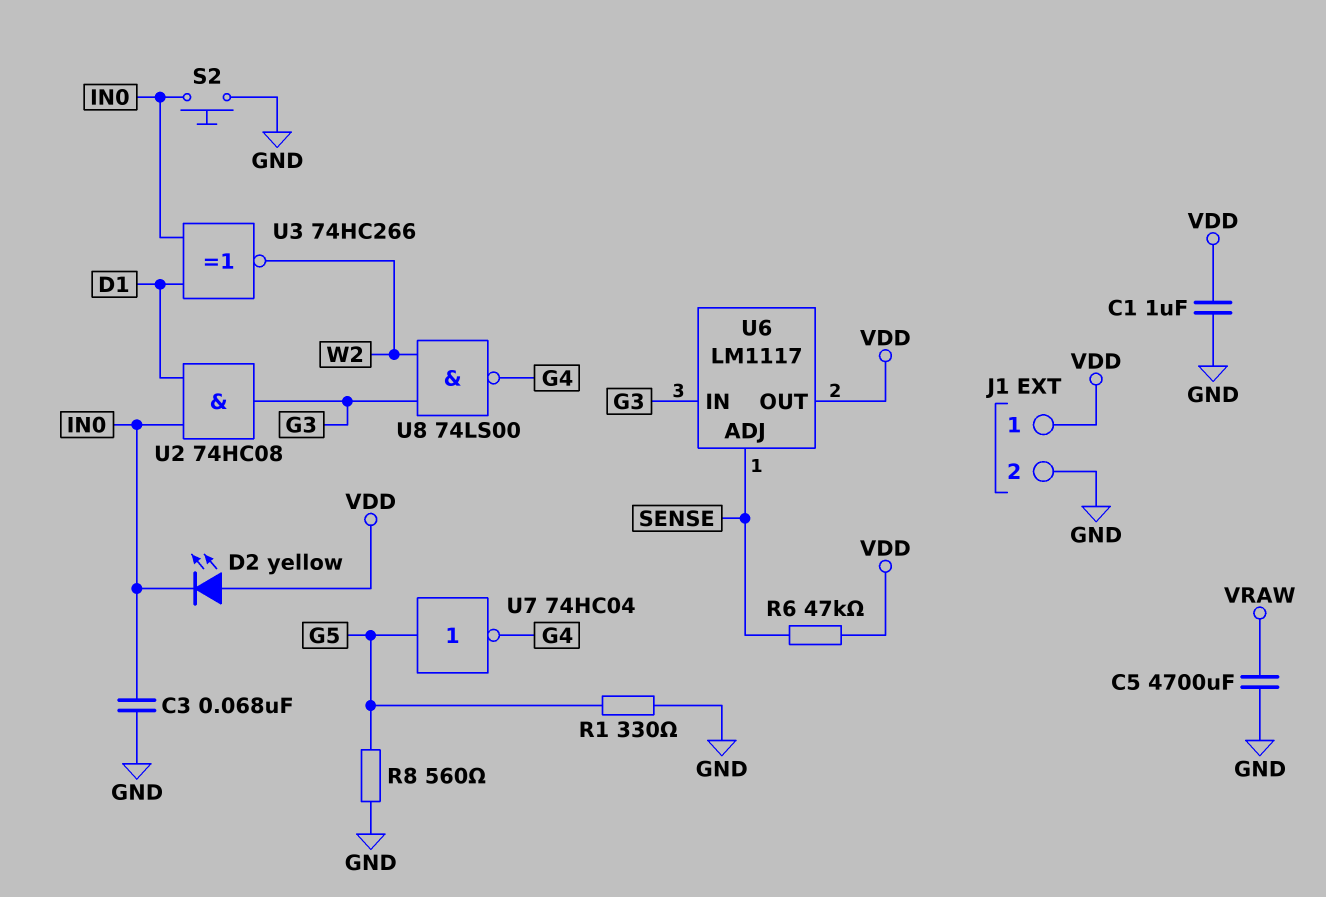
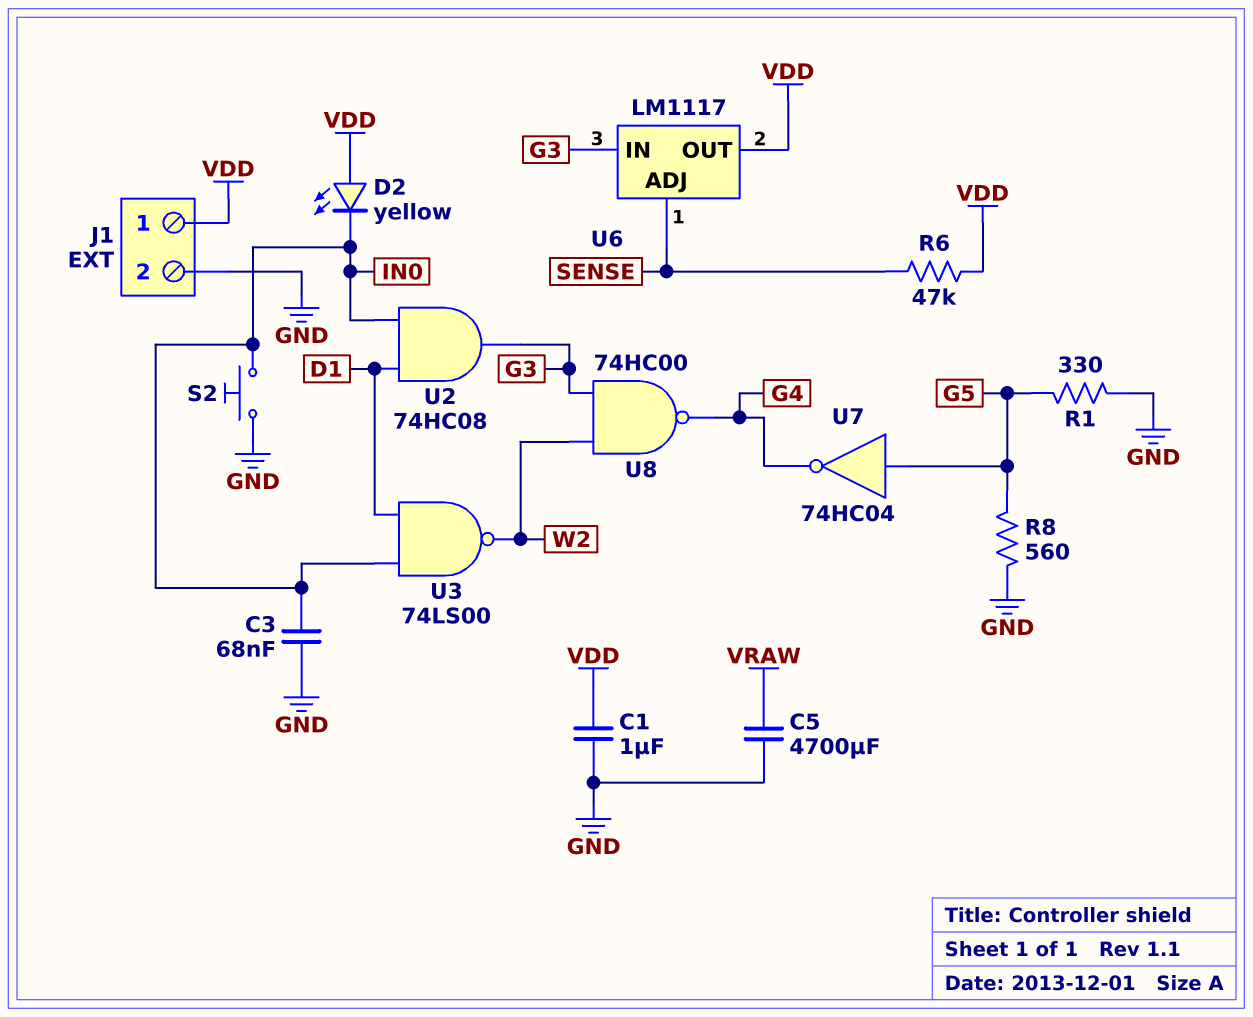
U3: XNOR 74HC266 (in D1, in IN0, out W2) -> NAND 74LS00 (in D1, in IN0, out W2)
U8: NAND 74LS00 (in G3, in W2, out G4) -> NAND 74HC00 (in G3, in W2, out G4)

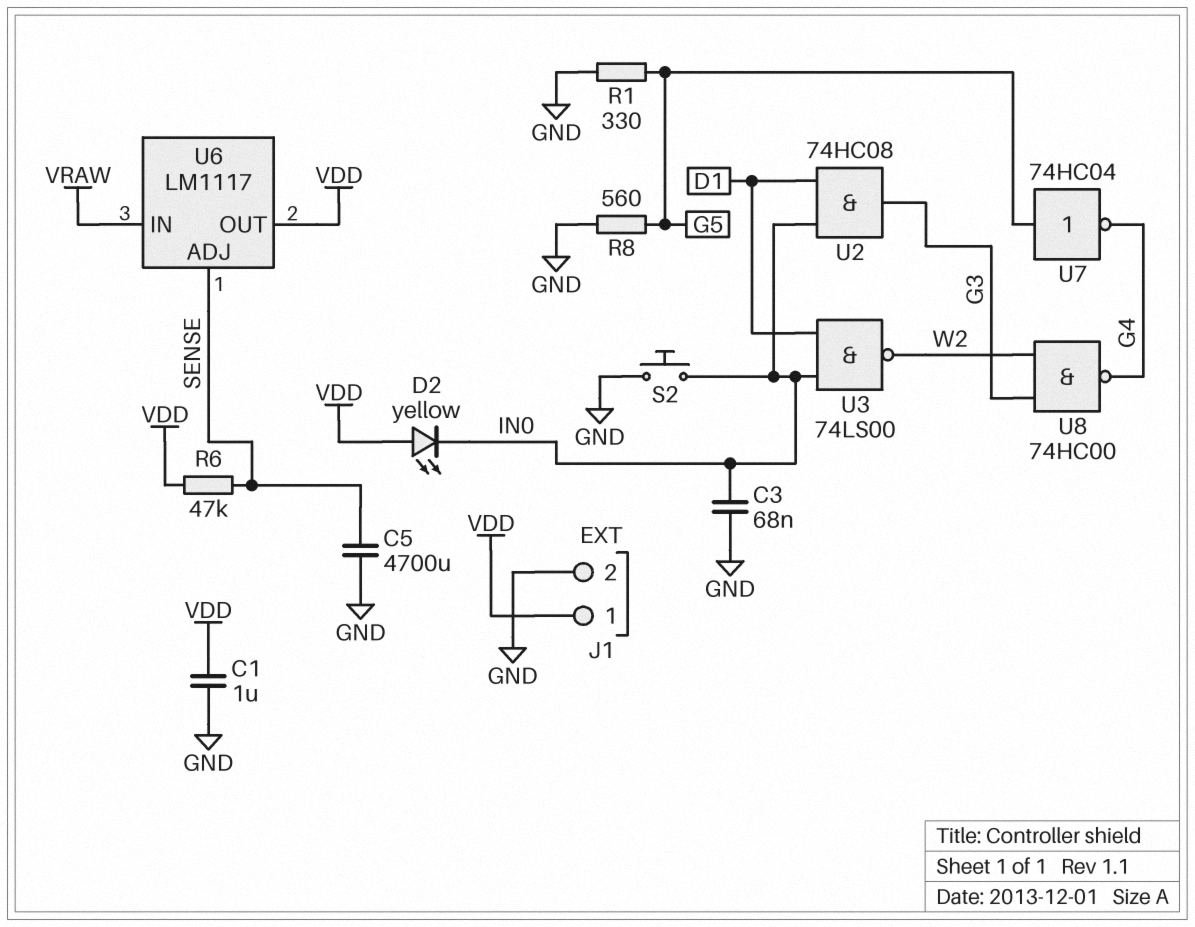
C5: 4700uF (GND, VRAW) -> 4700uF (GND, SENSE)
U6 pin IN: G3 -> VRAW

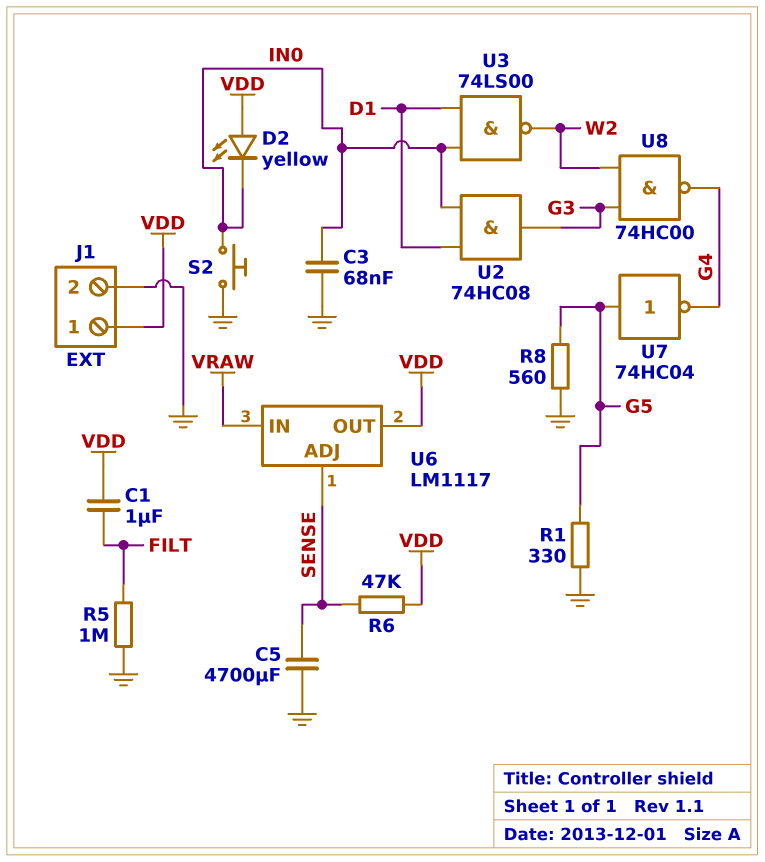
C1: 1uF (GND, VDD) -> 1uF (FILT, VDD)
R5: none -> 1M (FILT, GND)

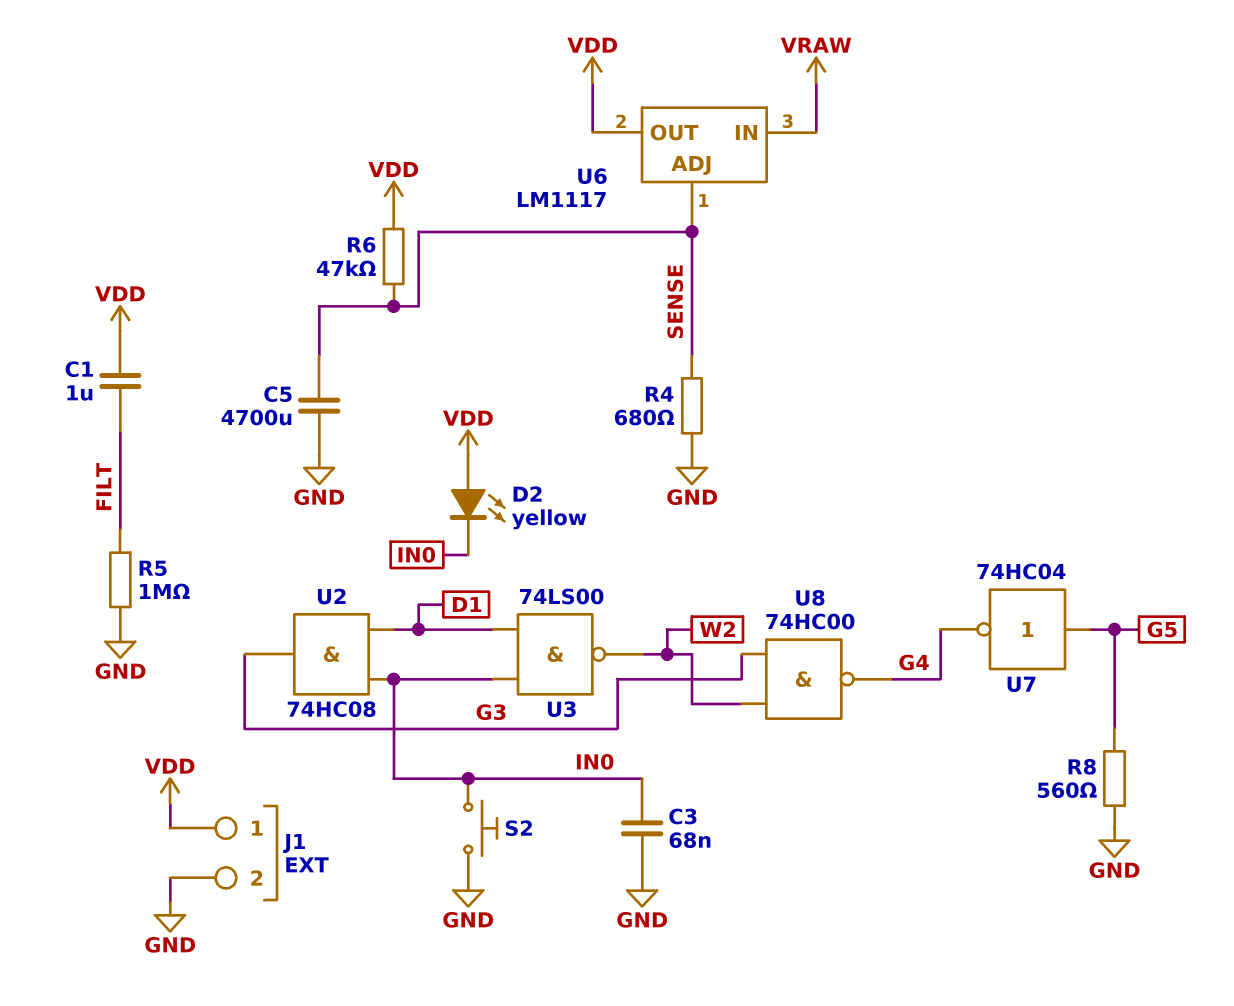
R1: 330 (G5, GND) -> none
R4: none -> 680 (GND, SENSE)

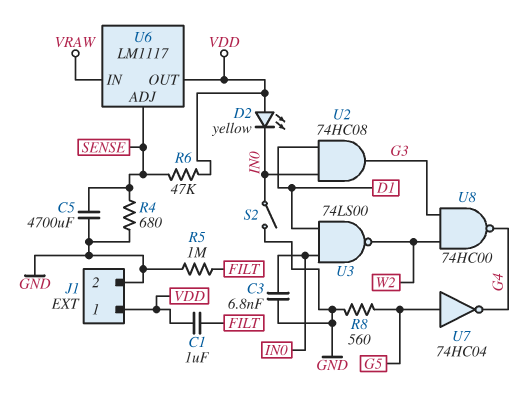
C3: 68nF (GND, IN0) -> 6.8nF (GND, IN0)
S2: button (GND, IN0) -> switch (GND, IN0)

